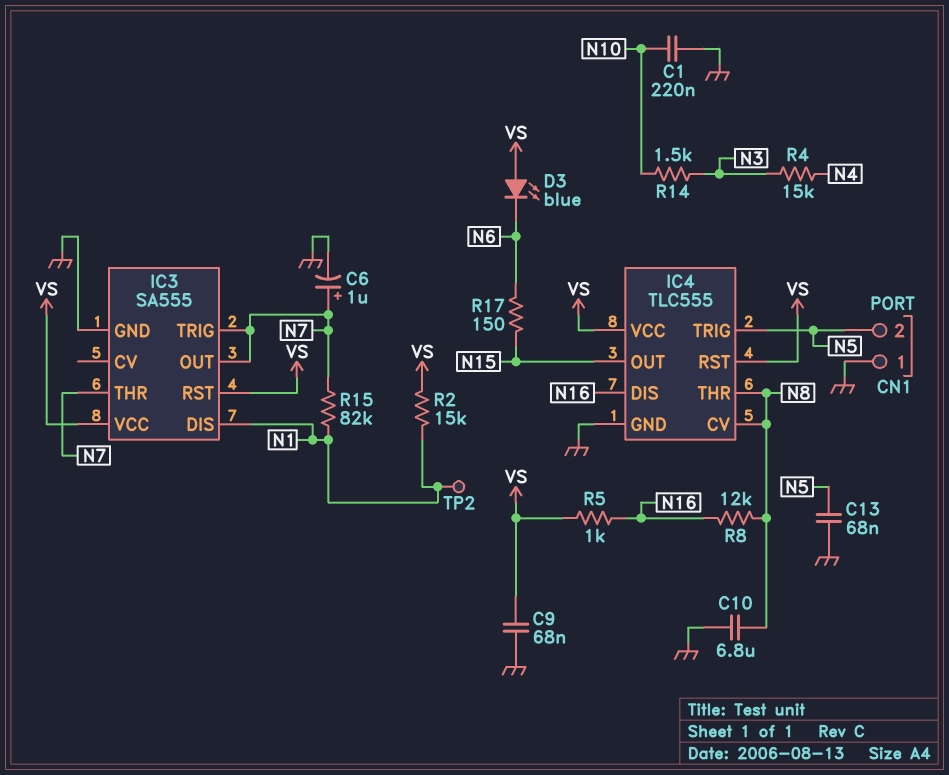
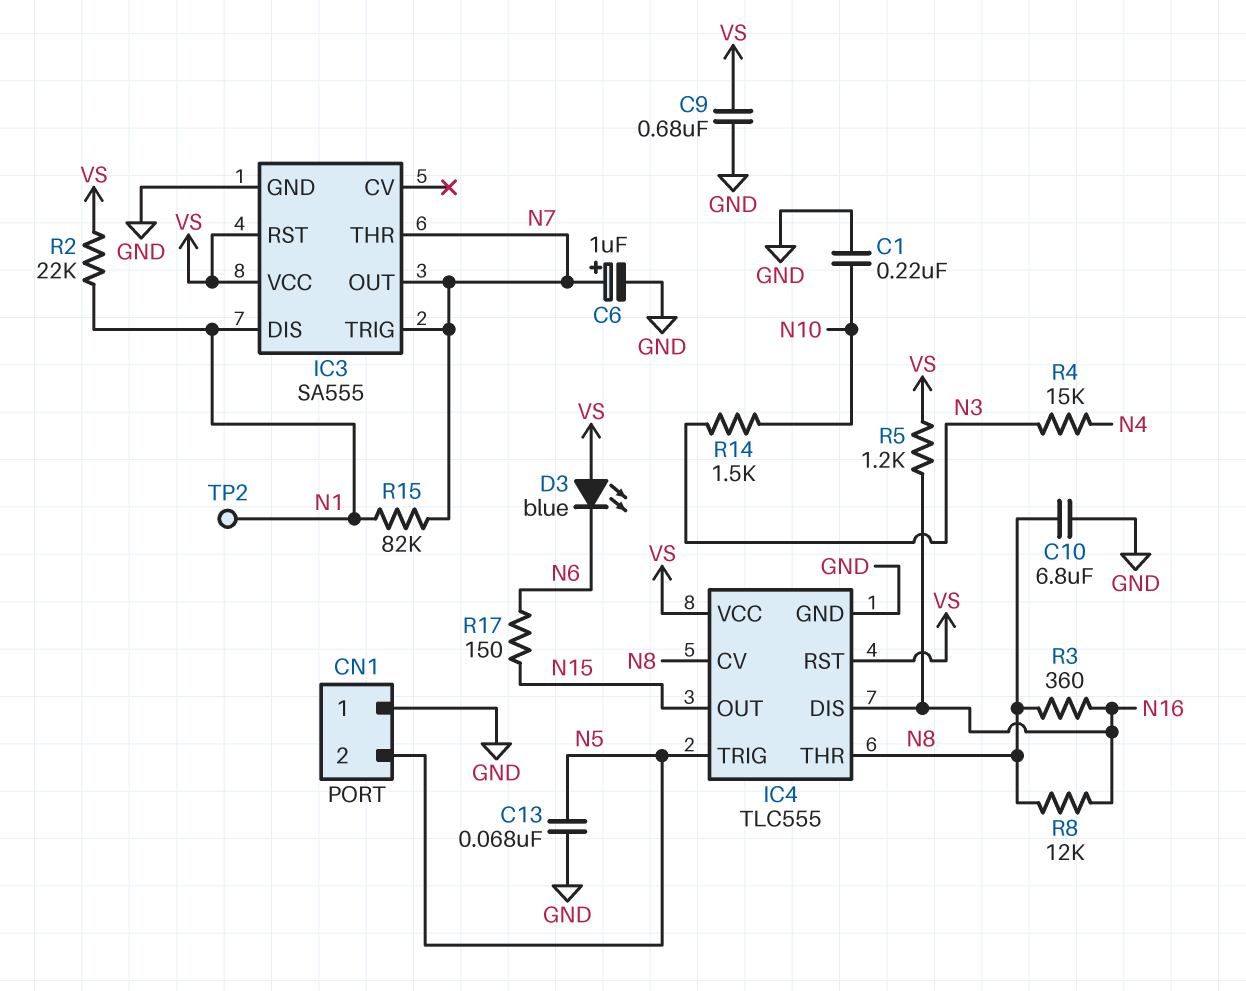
C9: 68nF (GND, VS) -> 680nF (GND, VS)
R2: 15k (N1, VS) -> 22k (N1, VS)
R3: none -> 360 (N8, N16)
R5: 1k (N16, VS) -> 1.2k (N16, VS)

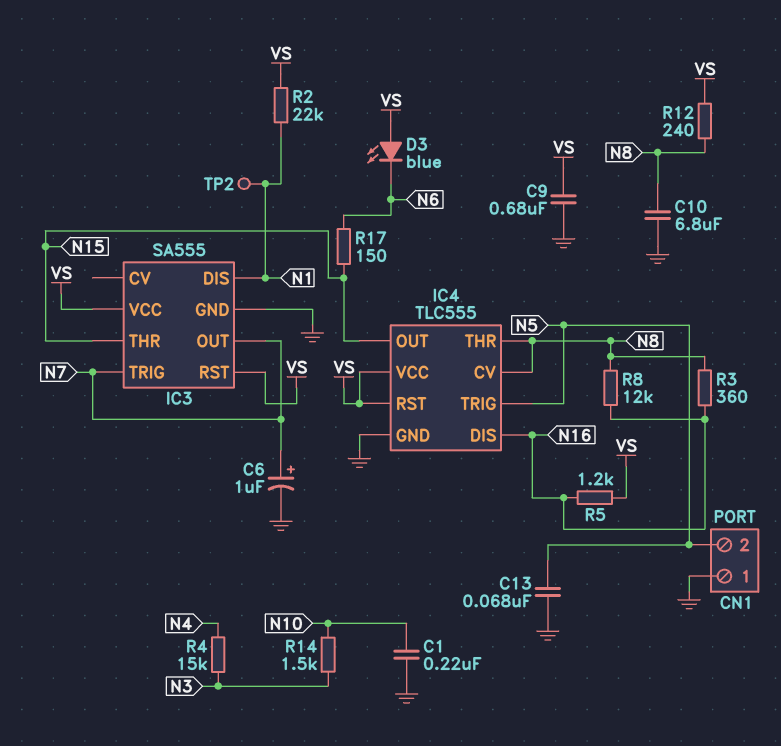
IC3 pin THR: N7 -> N15
R12: none -> 240 (N8, VS)
R15: 82k (N1, N7) -> none

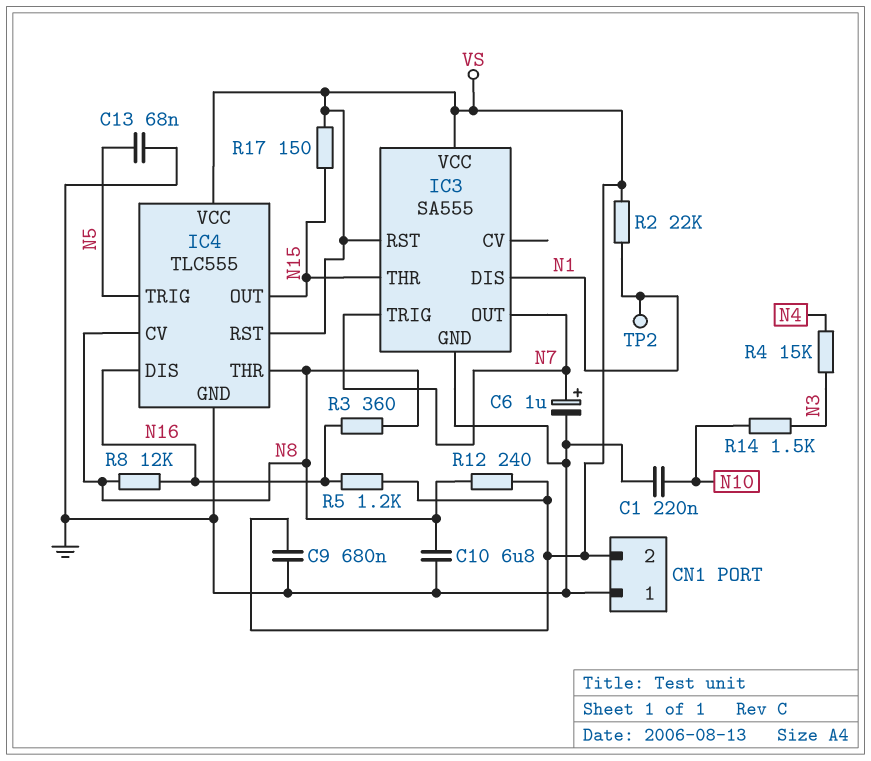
CN1 pin 2: N5 -> VS
D3: LED blue (A VS, K N6) -> none
R17: 150 (N6, N15) -> 150 (N15, VS)

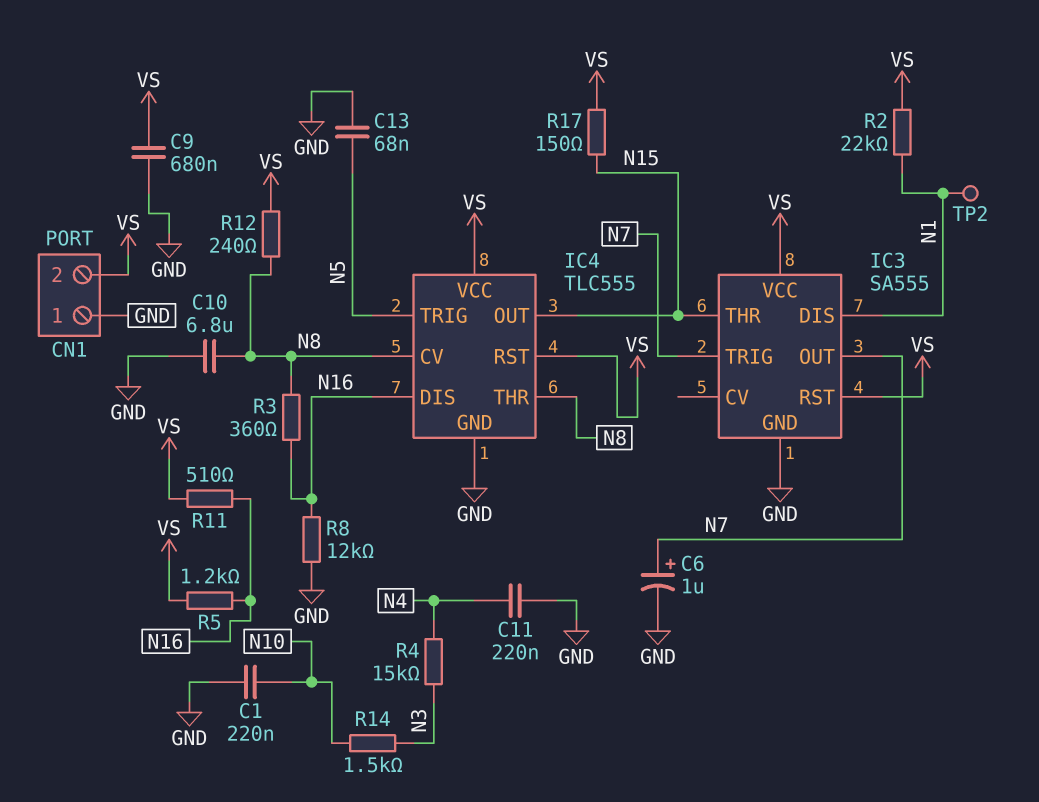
C11: none -> 220nF (GND, N4)
R8: 12k (N8, N16) -> 12k (GND, N16)
R11: none -> 510 (N16, VS)

